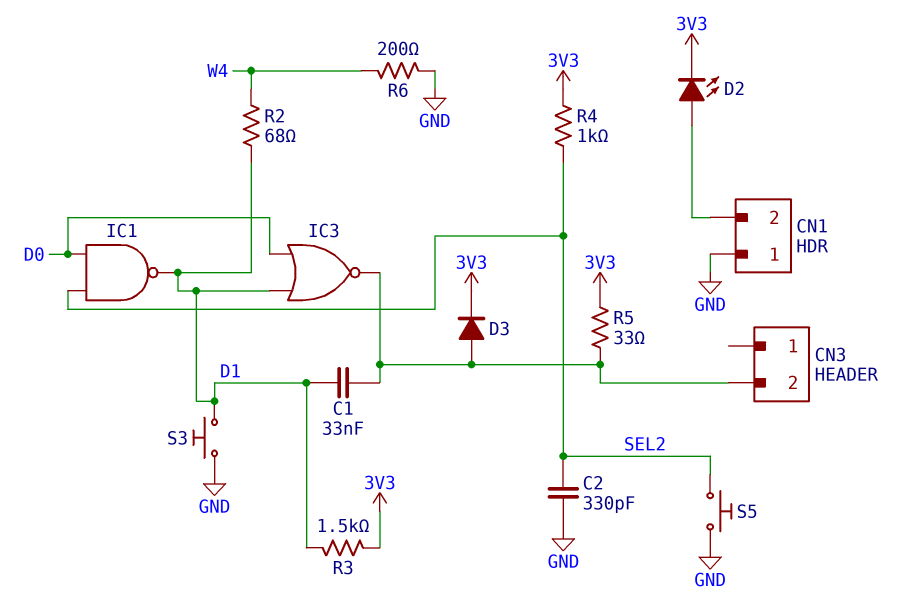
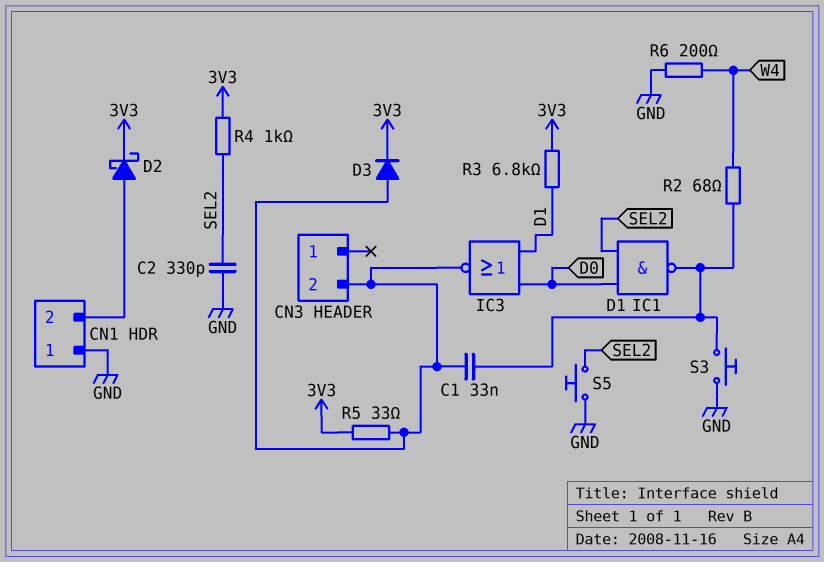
D2: LED (A CN1/2, K 3V3) -> schottky (A CN1/2, K 3V3)
R3: 1.5k (3V3, D1) -> 6.8k (3V3, D1)

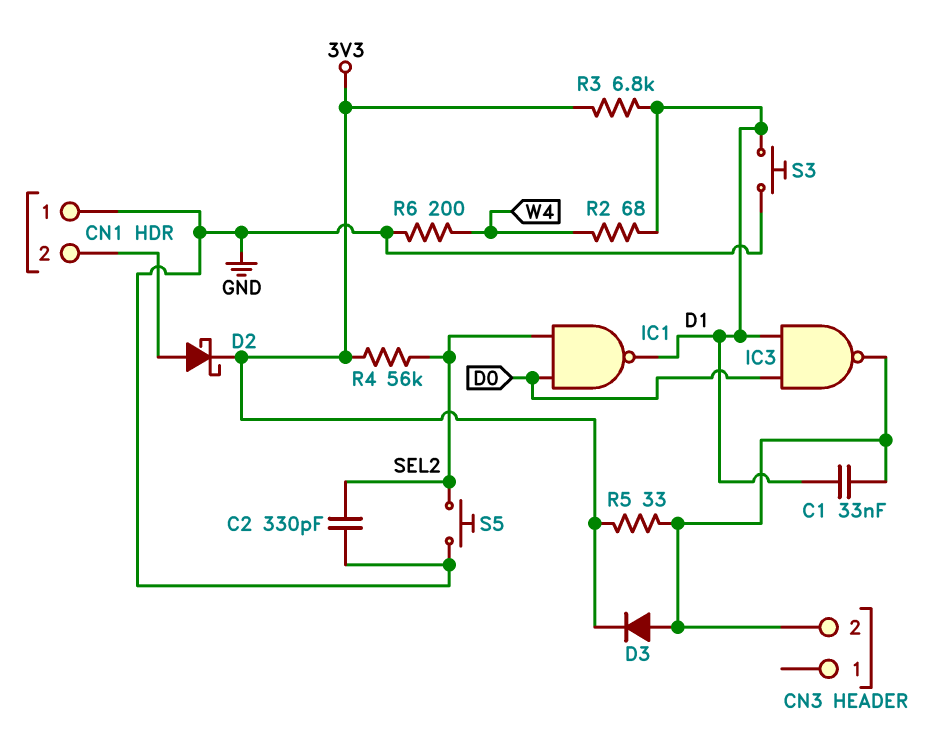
IC3: NOR (in D0, in D1, out CN3/2) -> NAND (in D0, in D1, out CN3/2)
R4: 1k (3V3, SEL2) -> 56k (3V3, SEL2)

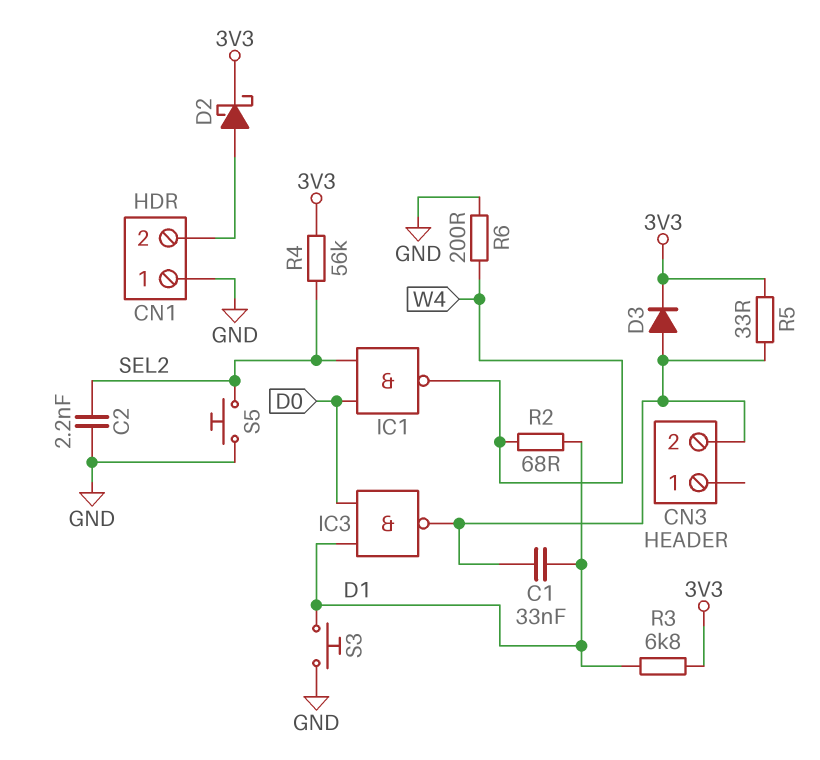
C2: 330pF (GND, SEL2) -> 2.2nF (GND, SEL2)
IC1: NAND (in D0, in SEL2, out D1) -> NAND (in D0, in SEL2, out W4)

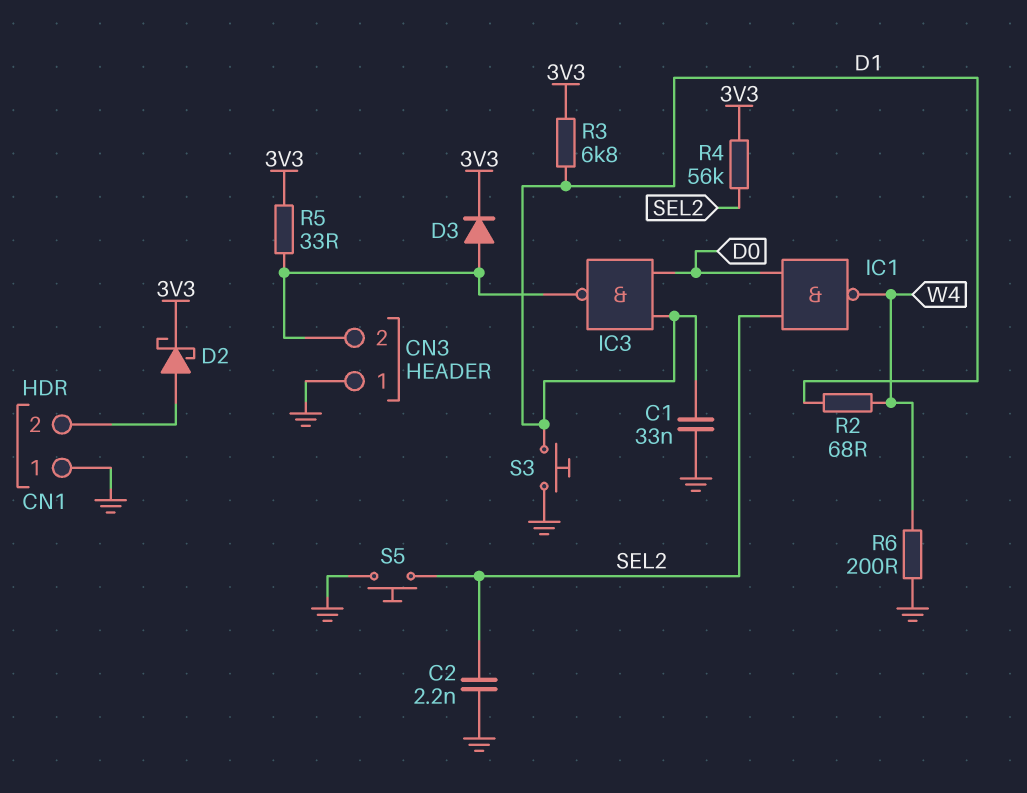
C1: 33nF (CN3/2, D1) -> 33nF (D1, GND)
CN3 pin 1: none -> GND

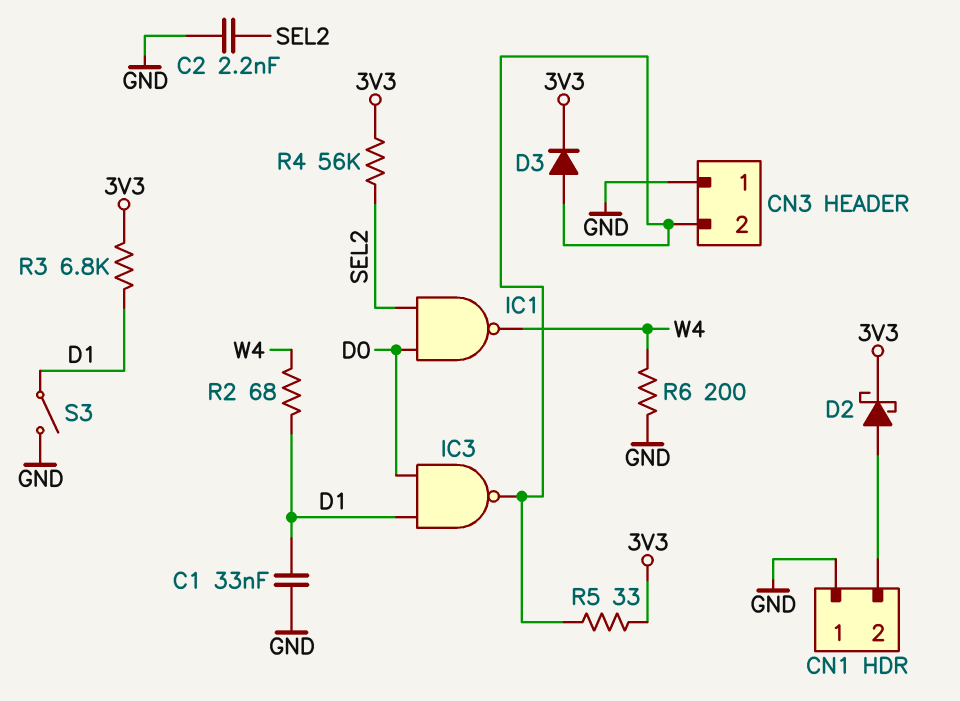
S3: button (D1, GND) -> switch (D1, GND)
S5: button (GND, SEL2) -> none

